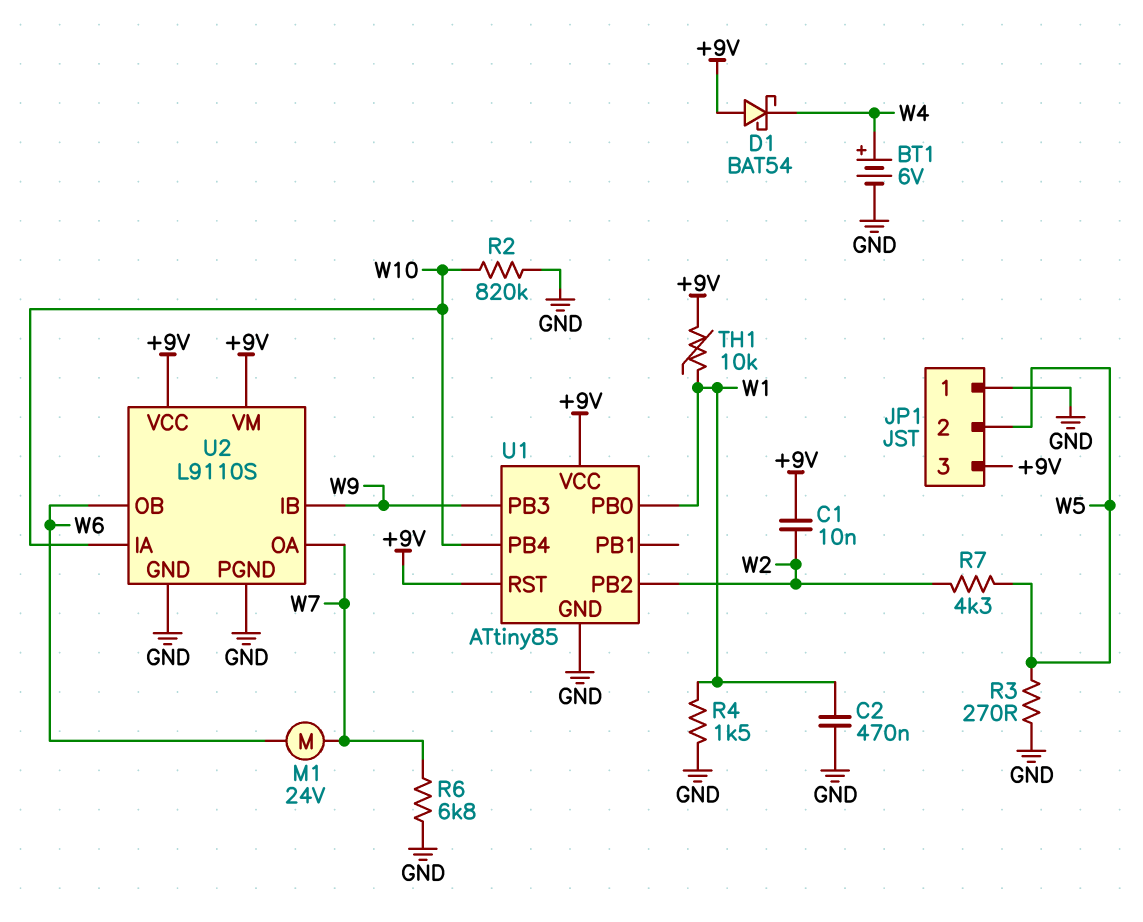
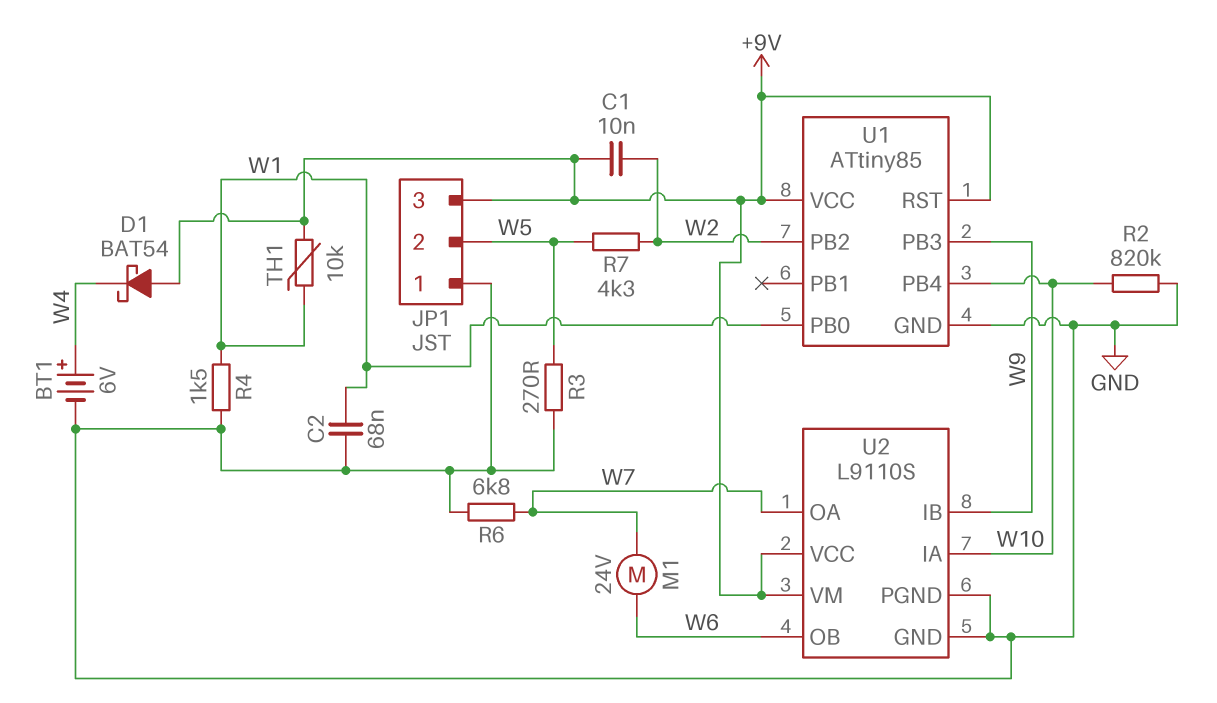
C2: 470nF (GND, W1) -> 68nF (GND, W1)

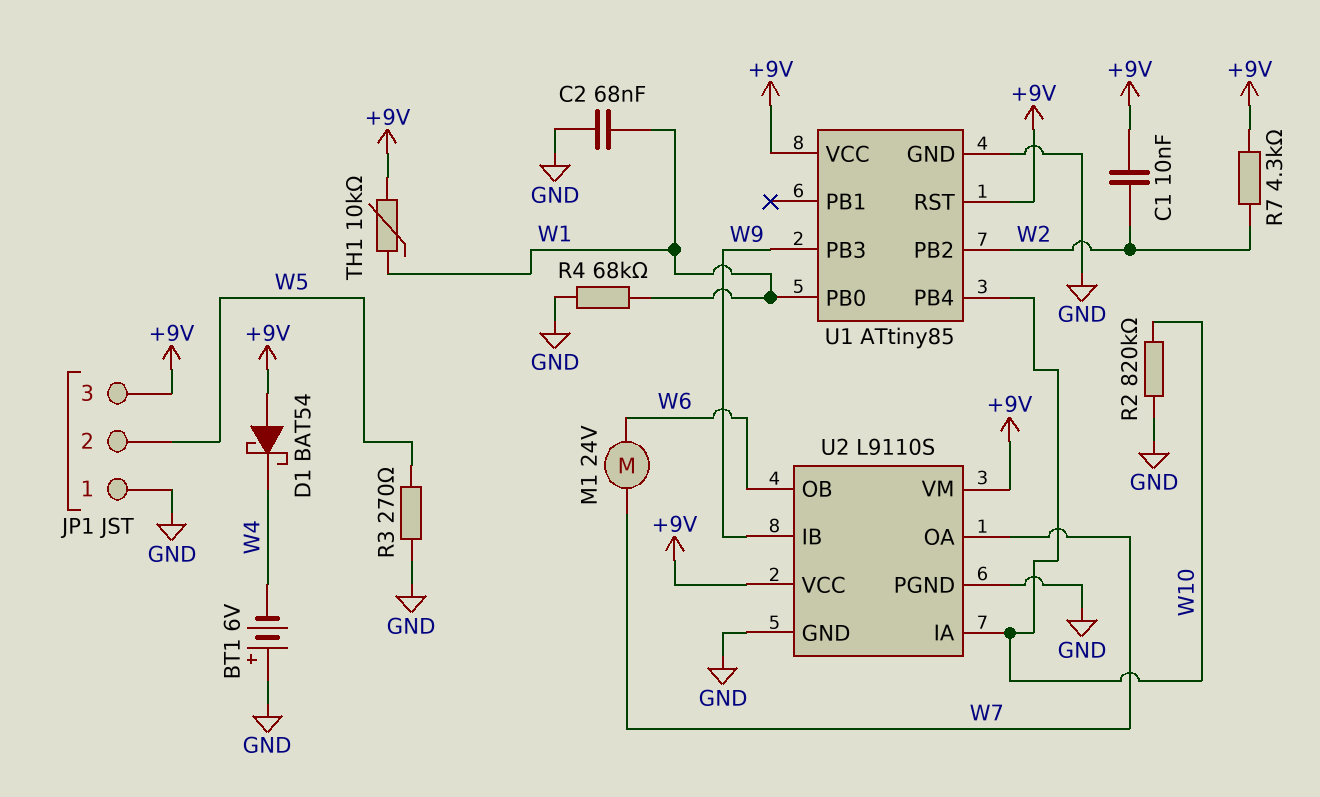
BT1: 6V (plus W4, minus GND) -> 6V (plus GND, minus W4)
R4: 1.5k (GND, W1) -> 68k (GND, W1)
R6: 6.8k (GND, W7) -> none
R7: 4.3k (W2, W5) -> 4.3k (+9V, W2)

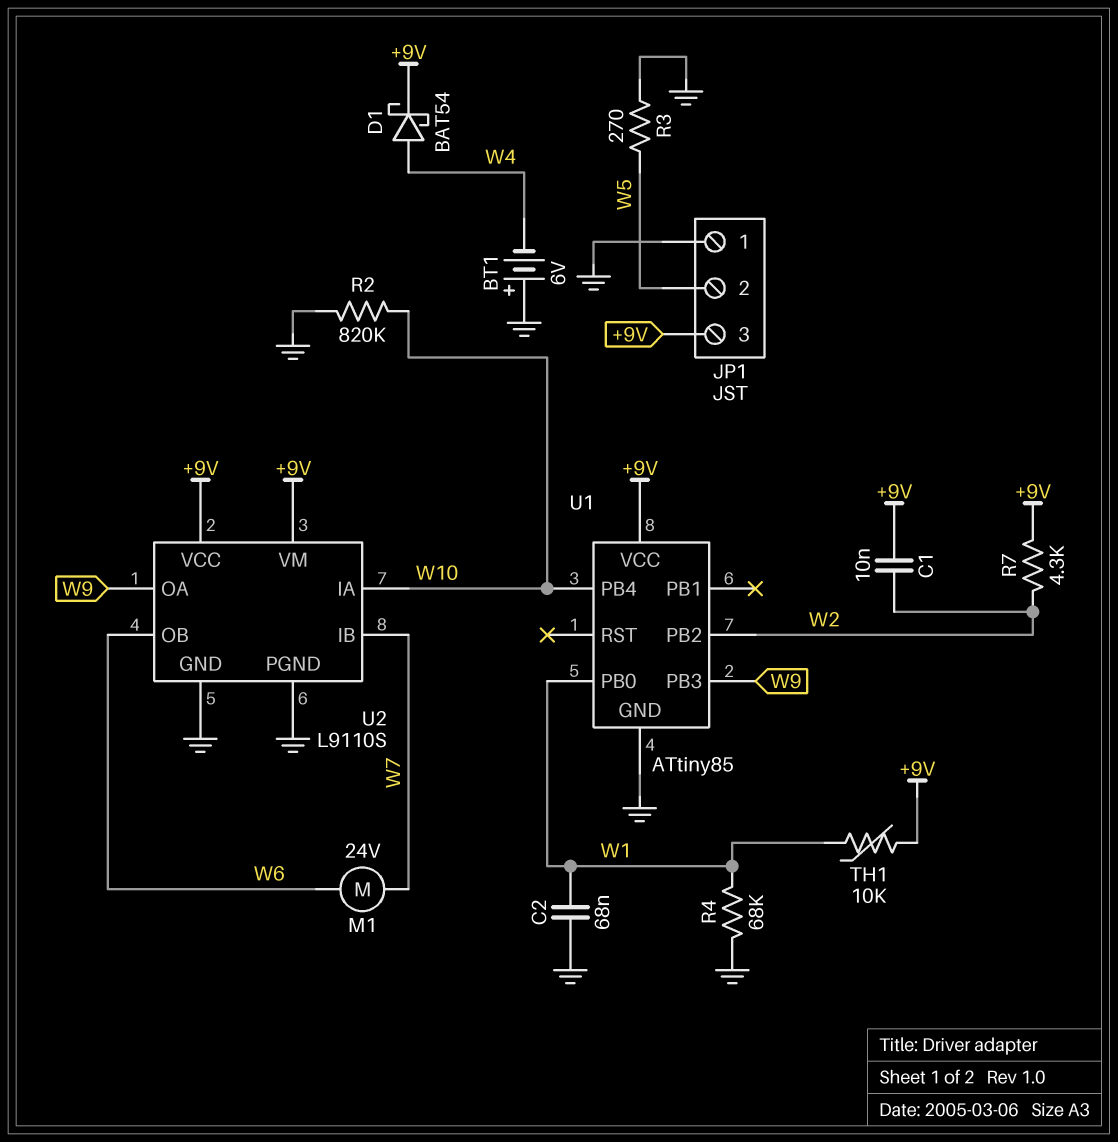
D1: schottky BAT54 (A +9V, K W4) -> schottky BAT54 (A W4, K +9V)
U1 pin RST: +9V -> none
U2 pin IB: W9 -> W7
U2 pin OA: W7 -> W9

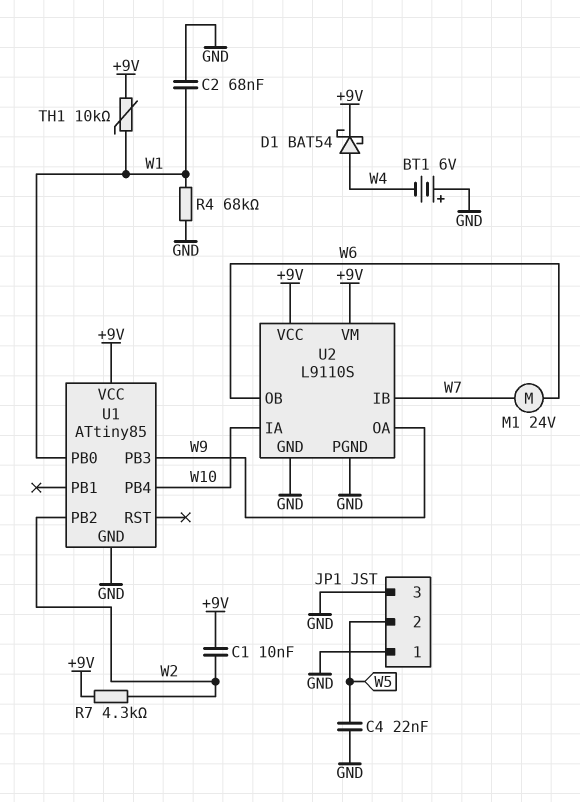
C4: none -> 22nF (GND, W5)
JP1 pin 3: +9V -> GND
R2: 820k (GND, W10) -> none
R3: 270 (GND, W5) -> none

